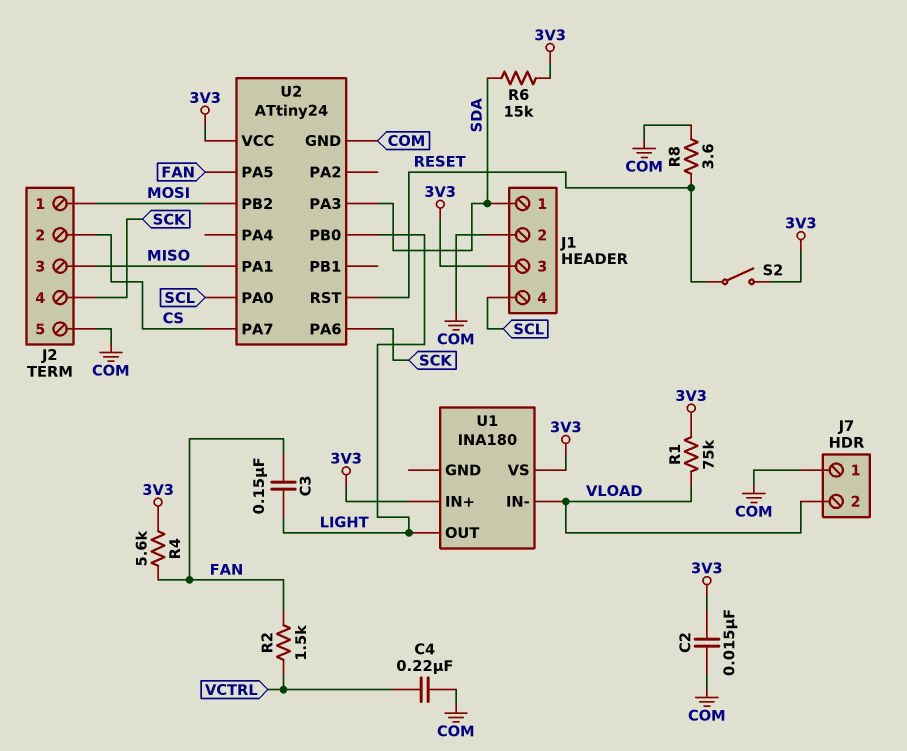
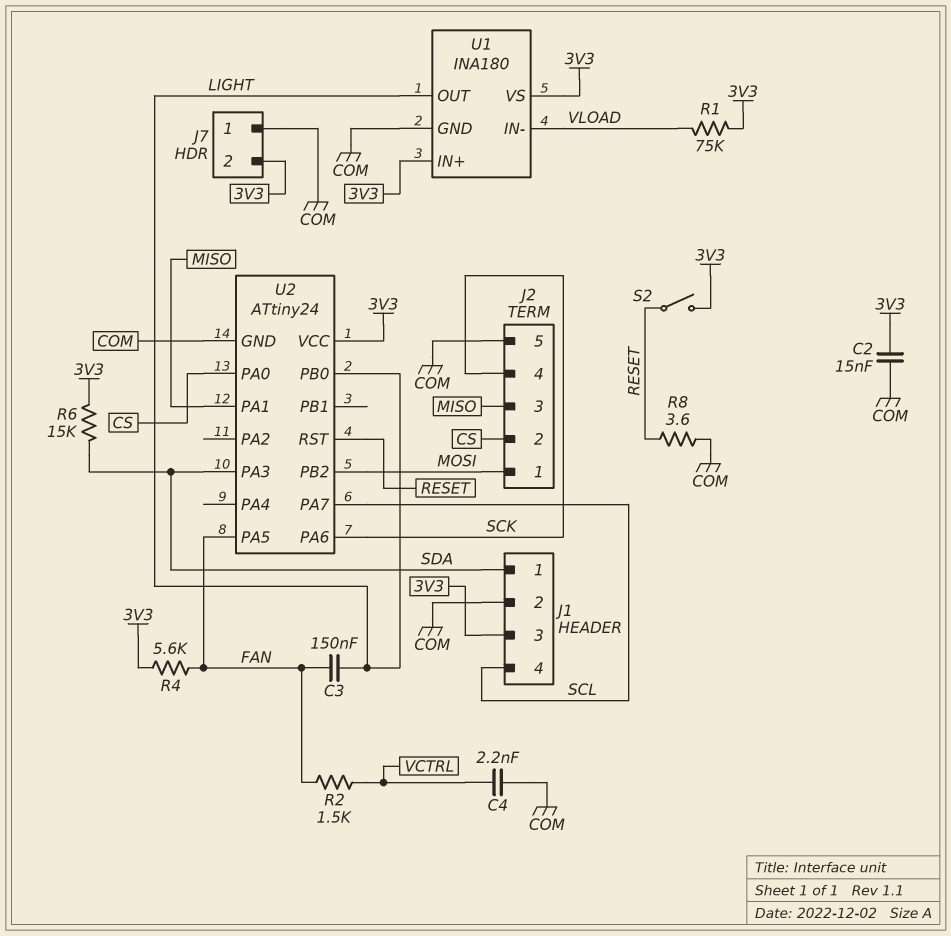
C4: 220nF (COM, VCTRL) -> 2.2nF (COM, VCTRL)
J7 pin 2: VLOAD -> 3V3
U1 pin GND: none -> COM
U2 pin PA0: SCL -> CS
U2 pin PA7: CS -> SCL

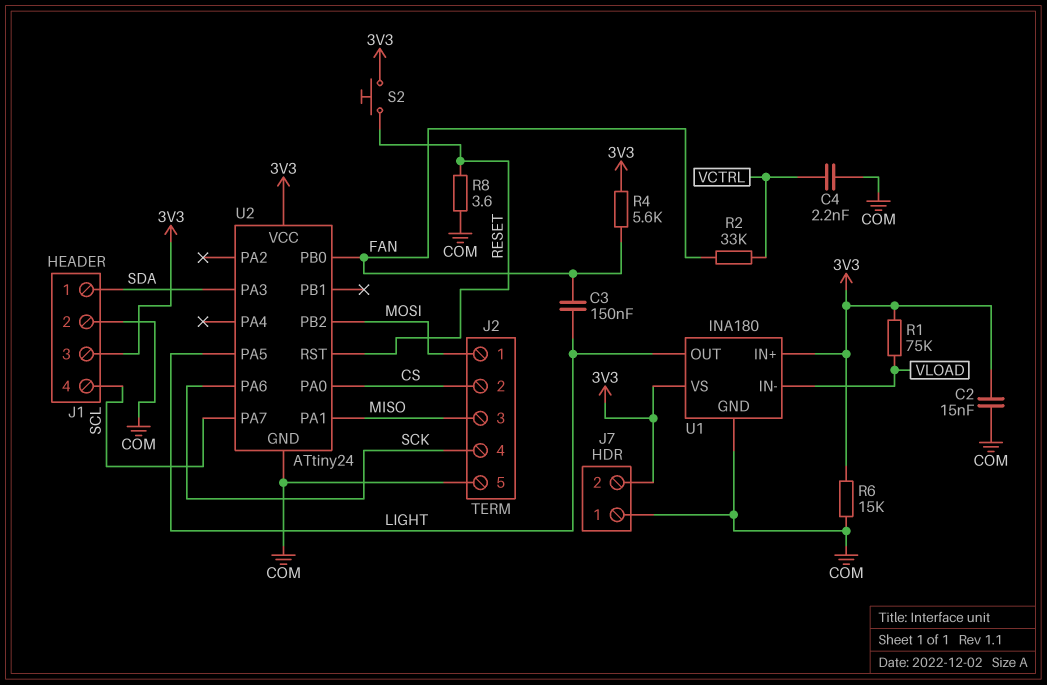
R2: 1.5k (FAN, VCTRL) -> 33k (FAN, VCTRL)
R6: 15k (3V3, SDA) -> 15k (3V3, COM)
S2: switch (3V3, RESET) -> button (3V3, RESET)
U2 pin PA5: FAN -> LIGHT
U2 pin PB0: LIGHT -> FAN

